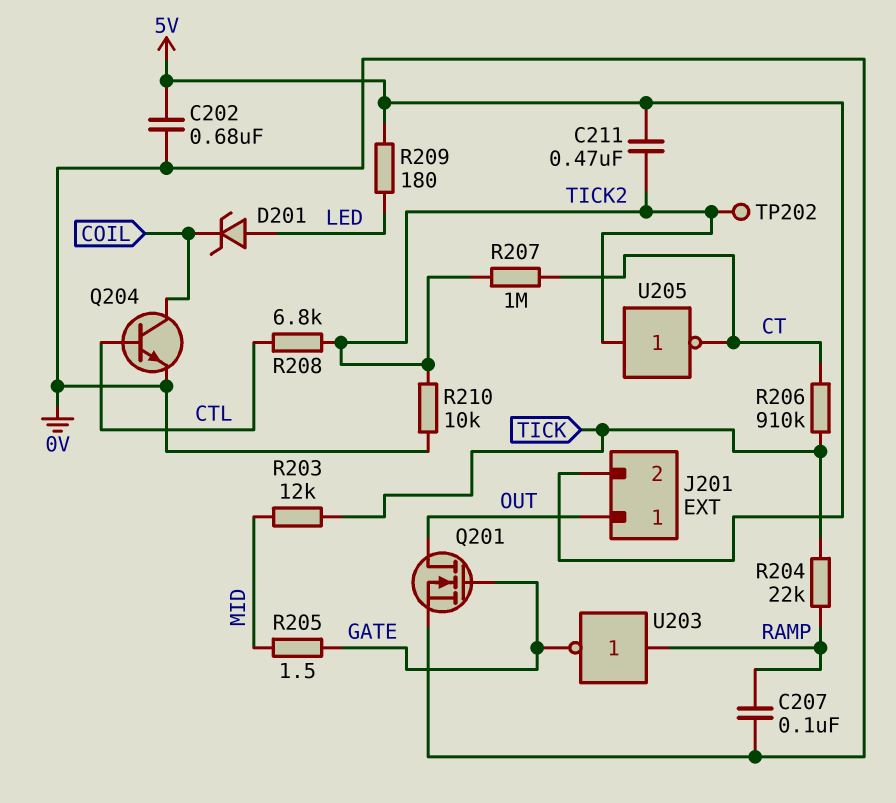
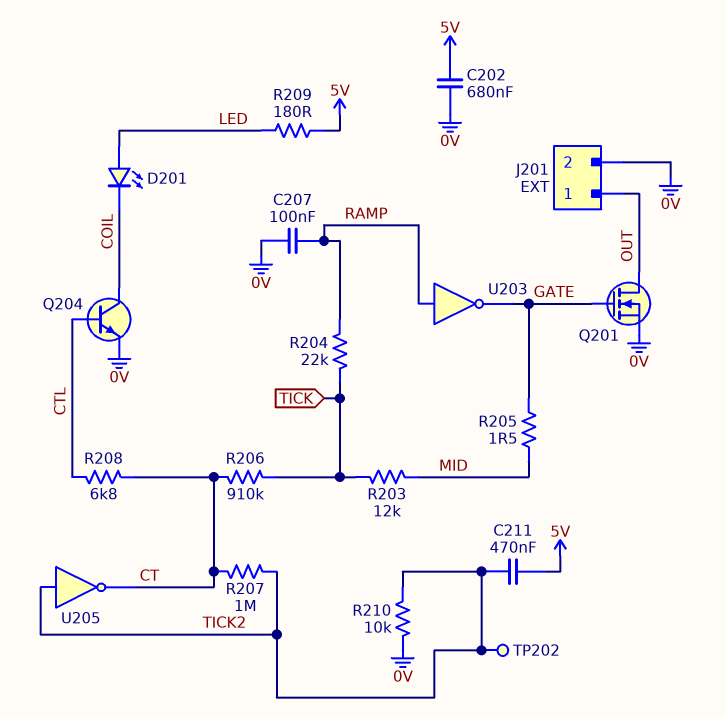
D201: zener (A LED, K COIL) -> LED (A LED, K COIL)
J201 pin 2: 5V -> 0V
R208: 6.8k (CTL, TICK2) -> 6.8k (CT, CTL)

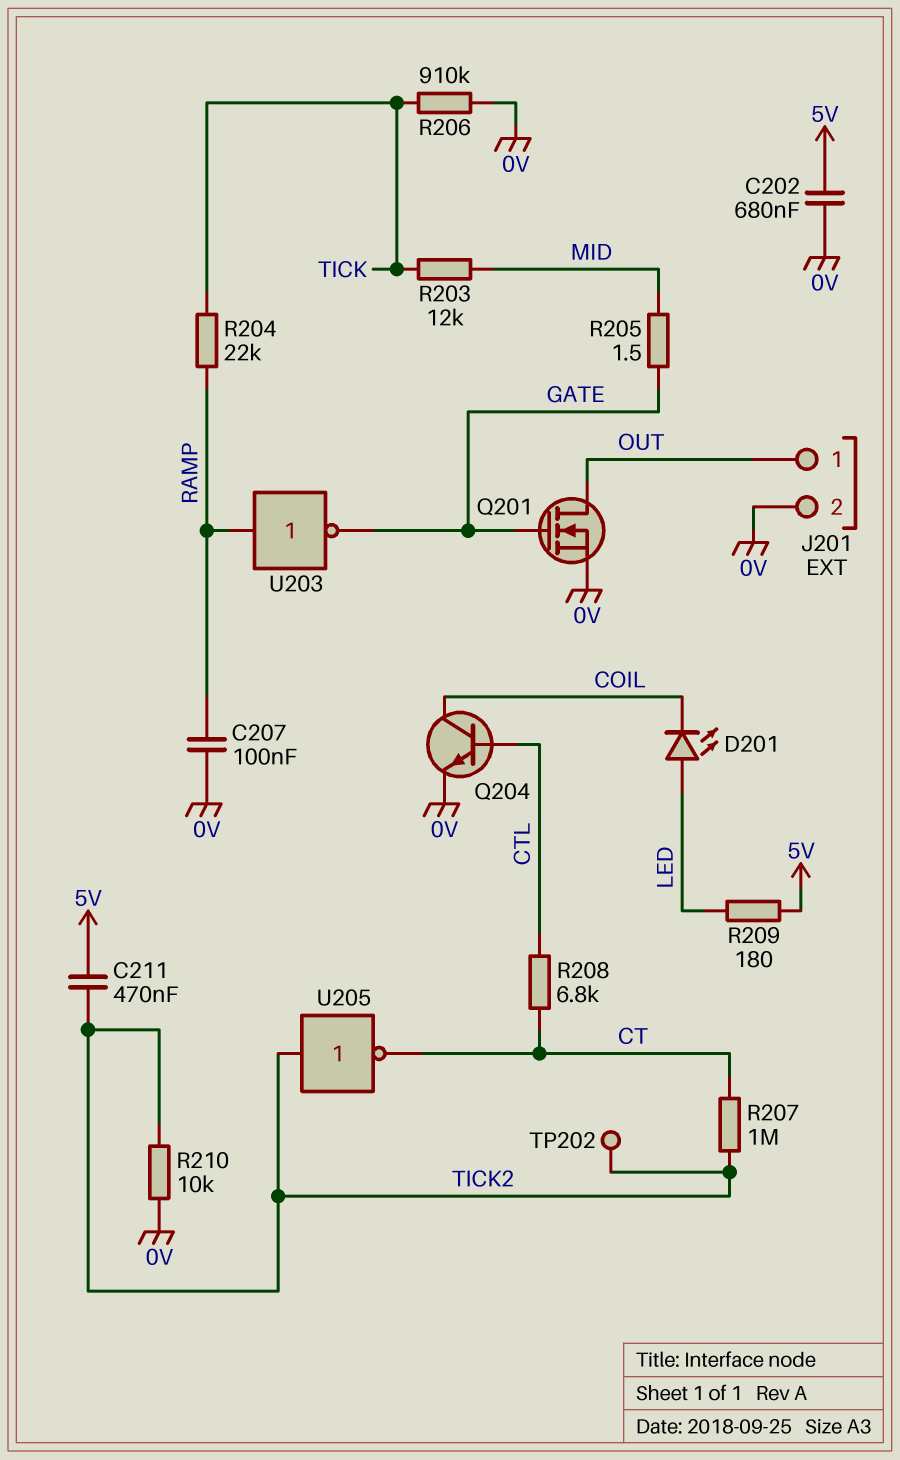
R206: 910k (CT, TICK) -> 910k (0V, TICK)

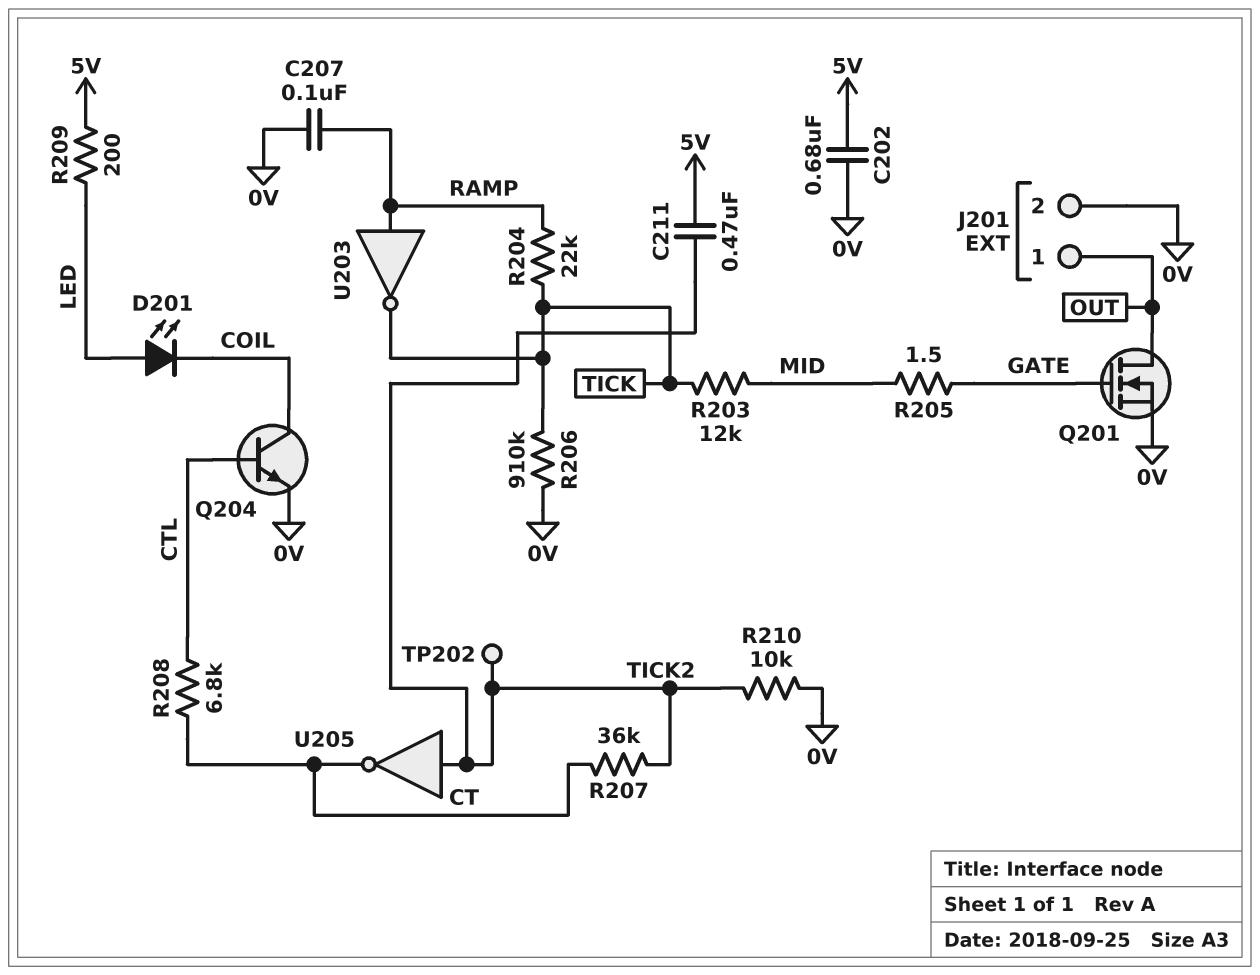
R207: 1M (CT, TICK2) -> 36k (CT, TICK2)
R209: 180 (5V, LED) -> 200 (5V, LED)
U203: NOT (in RAMP, out GATE) -> NOT (in RAMP, out TICK)

